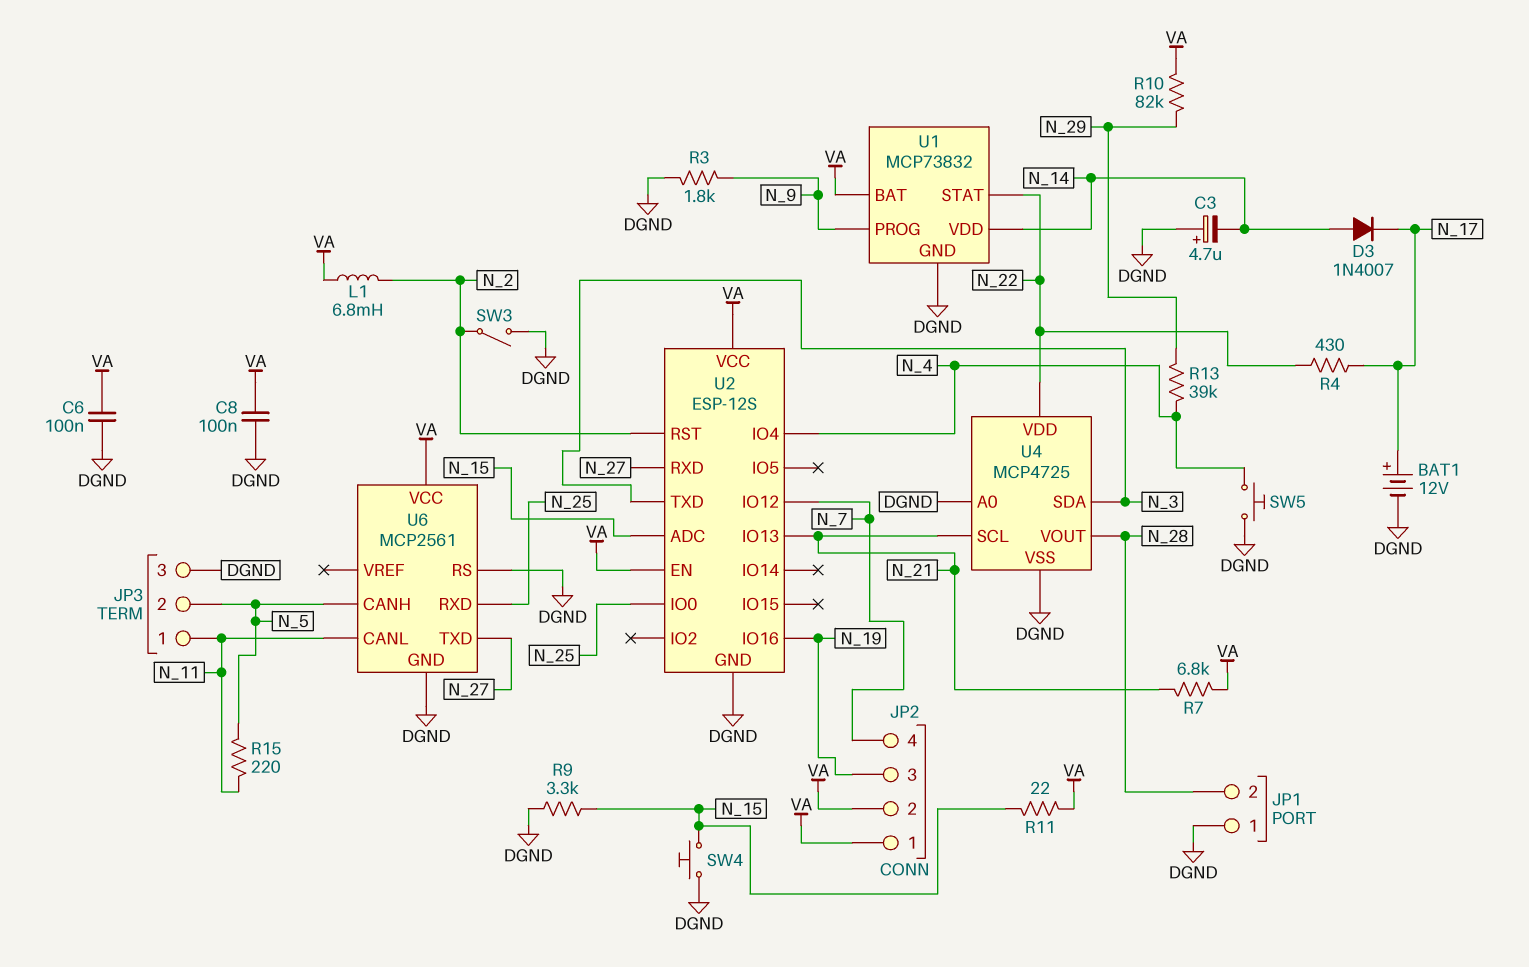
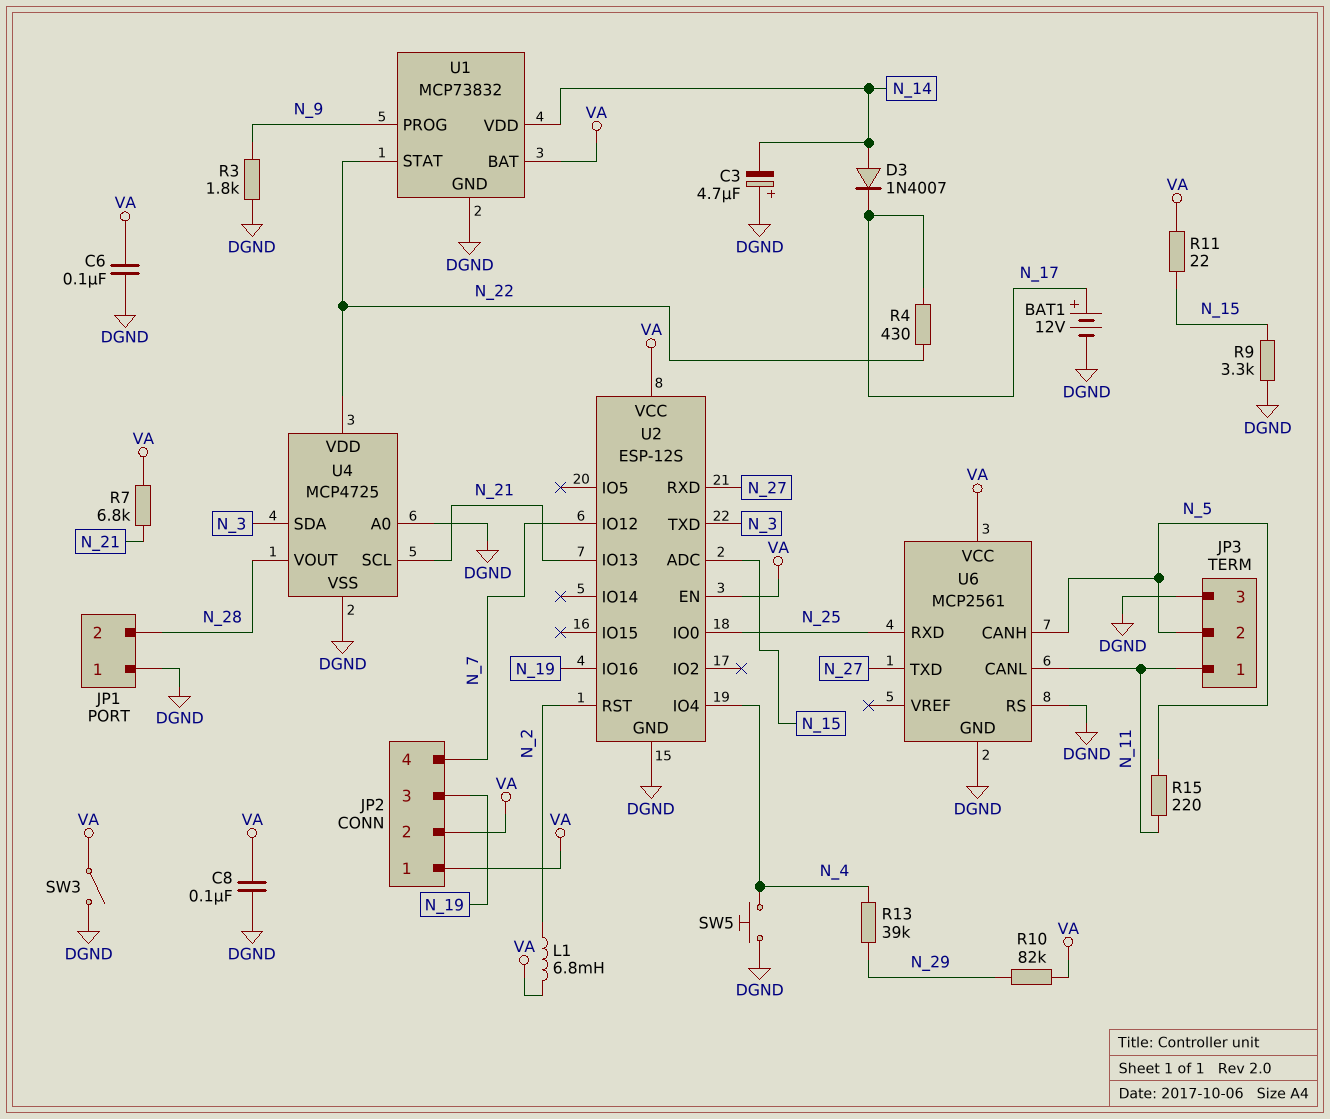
SW3: switch (DGND, N_2) -> switch (DGND, VA)
SW4: button (DGND, N_15) -> none

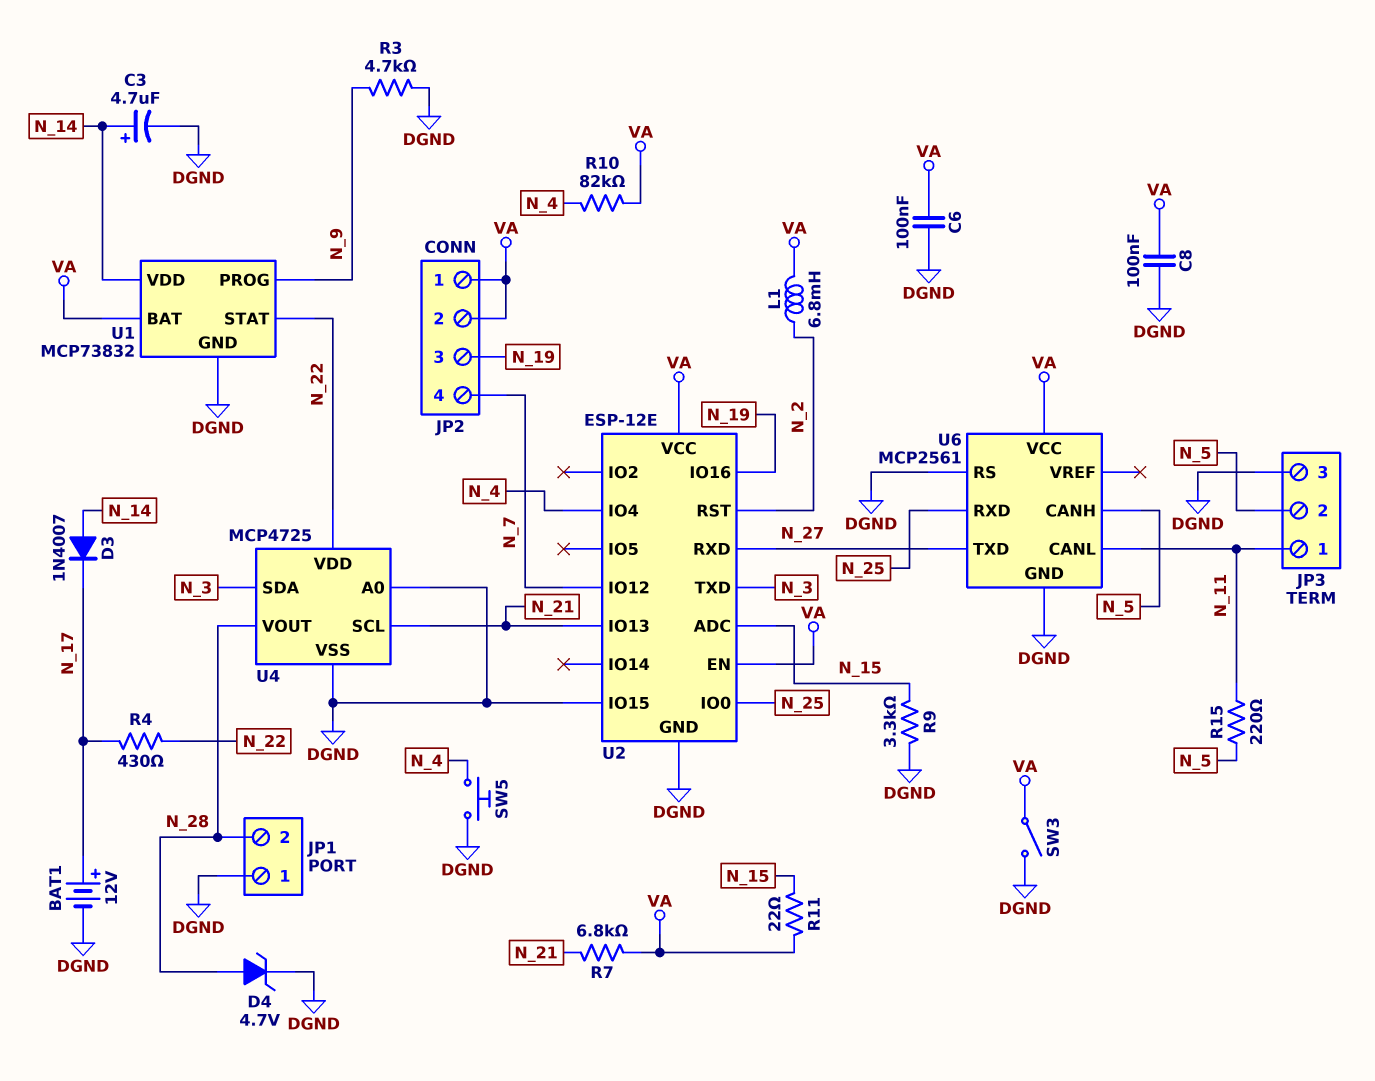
C3: 4.7uF (plus DGND, minus N_14) -> 4.7uF (plus N_14, minus DGND)
D4: none -> zener 4.7V (A N_28, K DGND)
R3: 1.8k (DGND, N_9) -> 4.7k (DGND, N_9)
R10: 82k (N_29, VA) -> 82k (N_4, VA)
R13: 39k (N_4, N_29) -> none
U2: ESP-12S -> ESP-12E
U2 pin IO15: none -> DGND

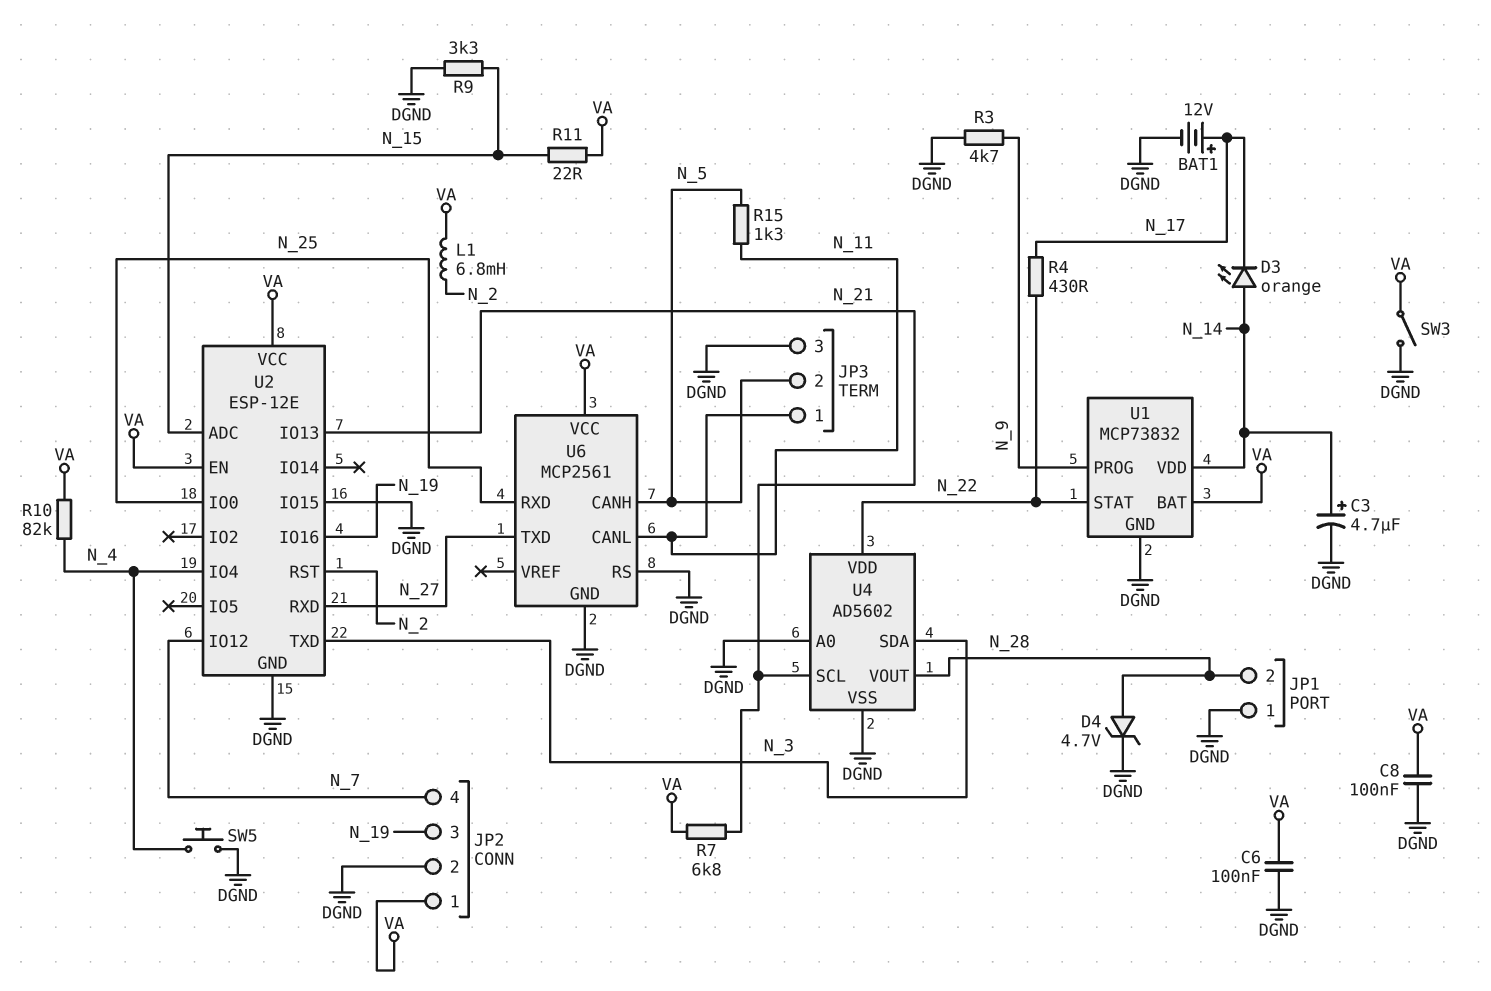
D3: diode 1N4007 (A N_14, K N_17) -> LED orange (A N_14, K N_17)
JP2 pin 2: VA -> DGND
R15: 220 (N_5, N_11) -> 1.3k (N_5, N_11)
U4: MCP4725 -> AD5602

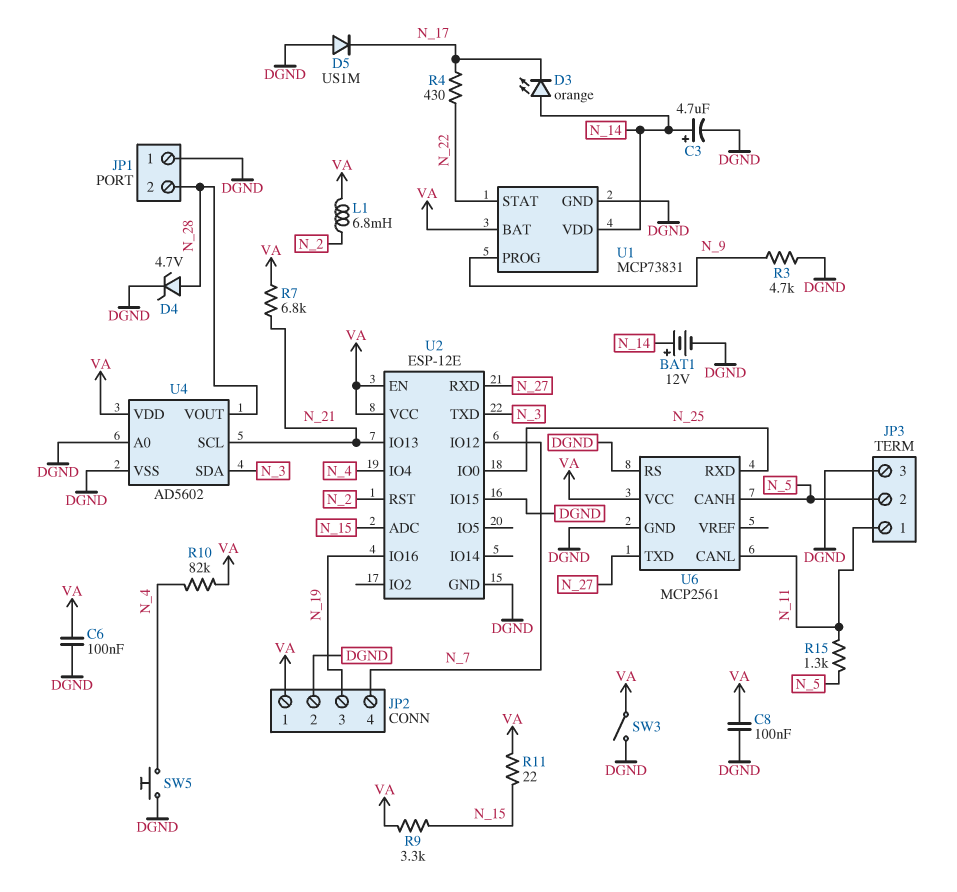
BAT1: 12V (plus N_17, minus DGND) -> 12V (plus N_14, minus DGND)
D5: none -> diode US1M (A DGND, K N_17)
R9: 3.3k (DGND, N_15) -> 3.3k (N_15, VA)
U1: MCP73832 -> MCP73831
U4 pin VDD: N_22 -> VA

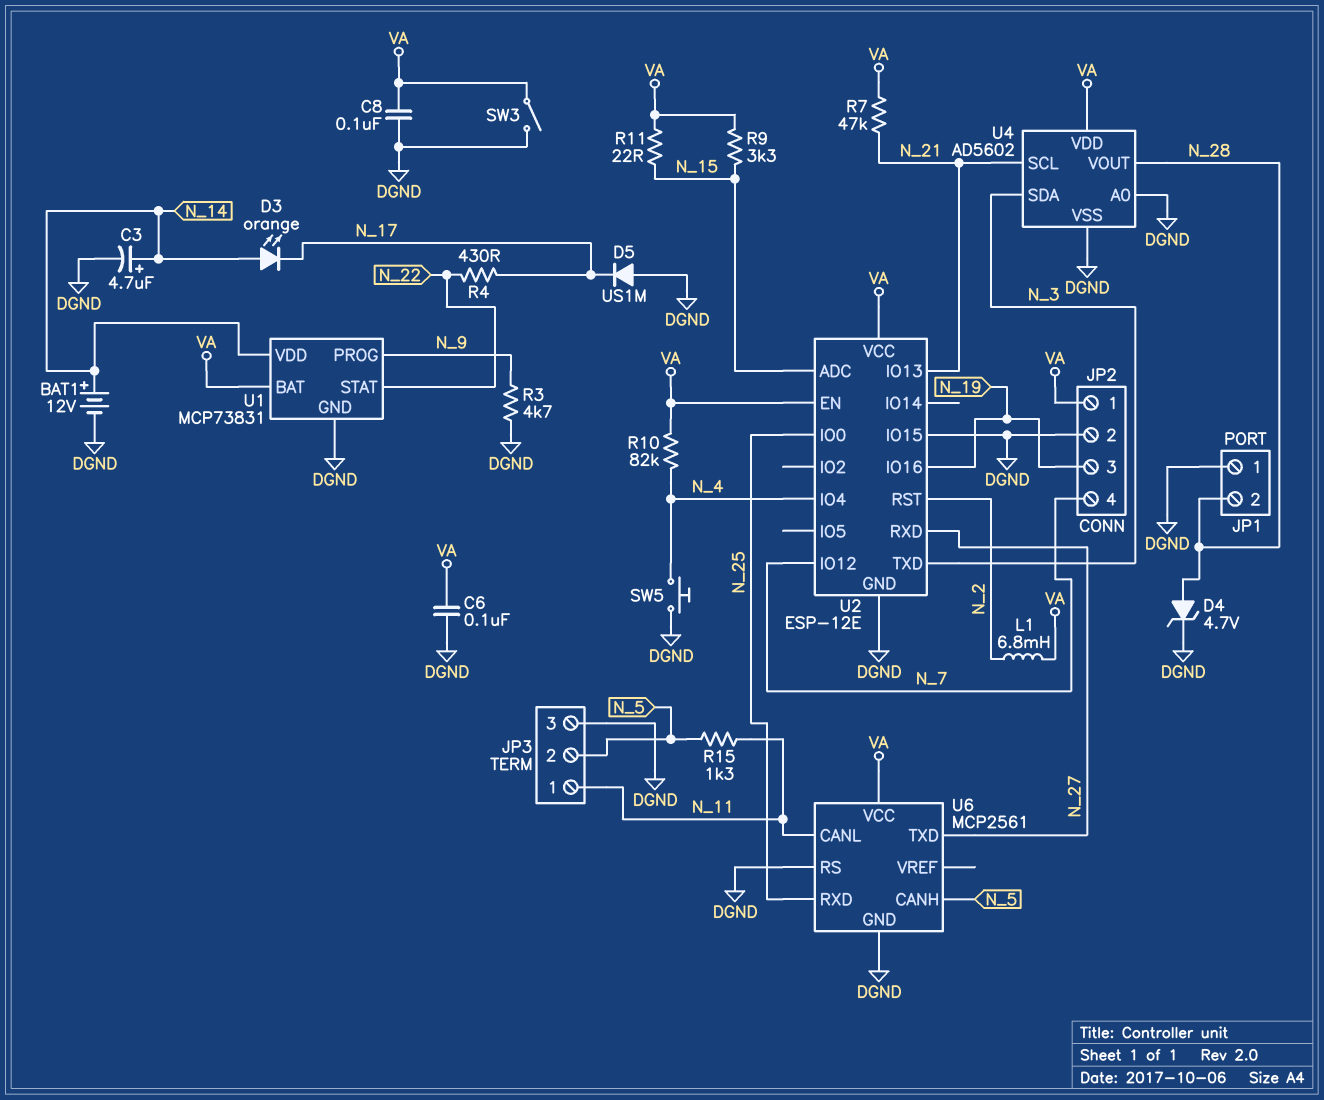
R7: 6.8k (N_21, VA) -> 47k (N_21, VA)

